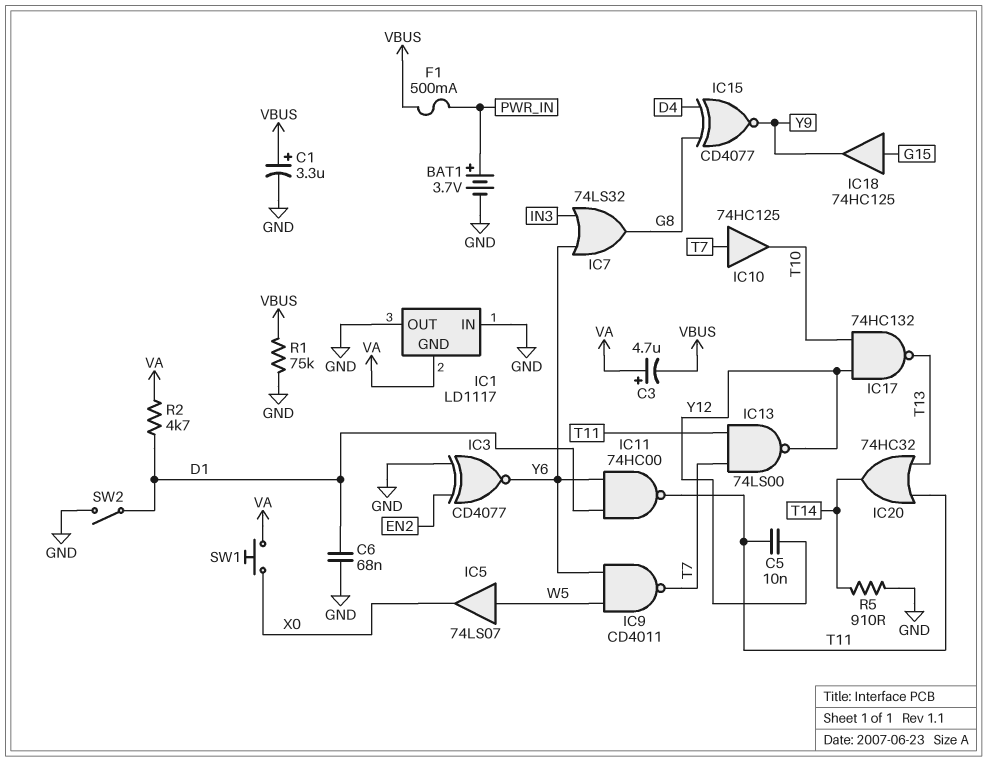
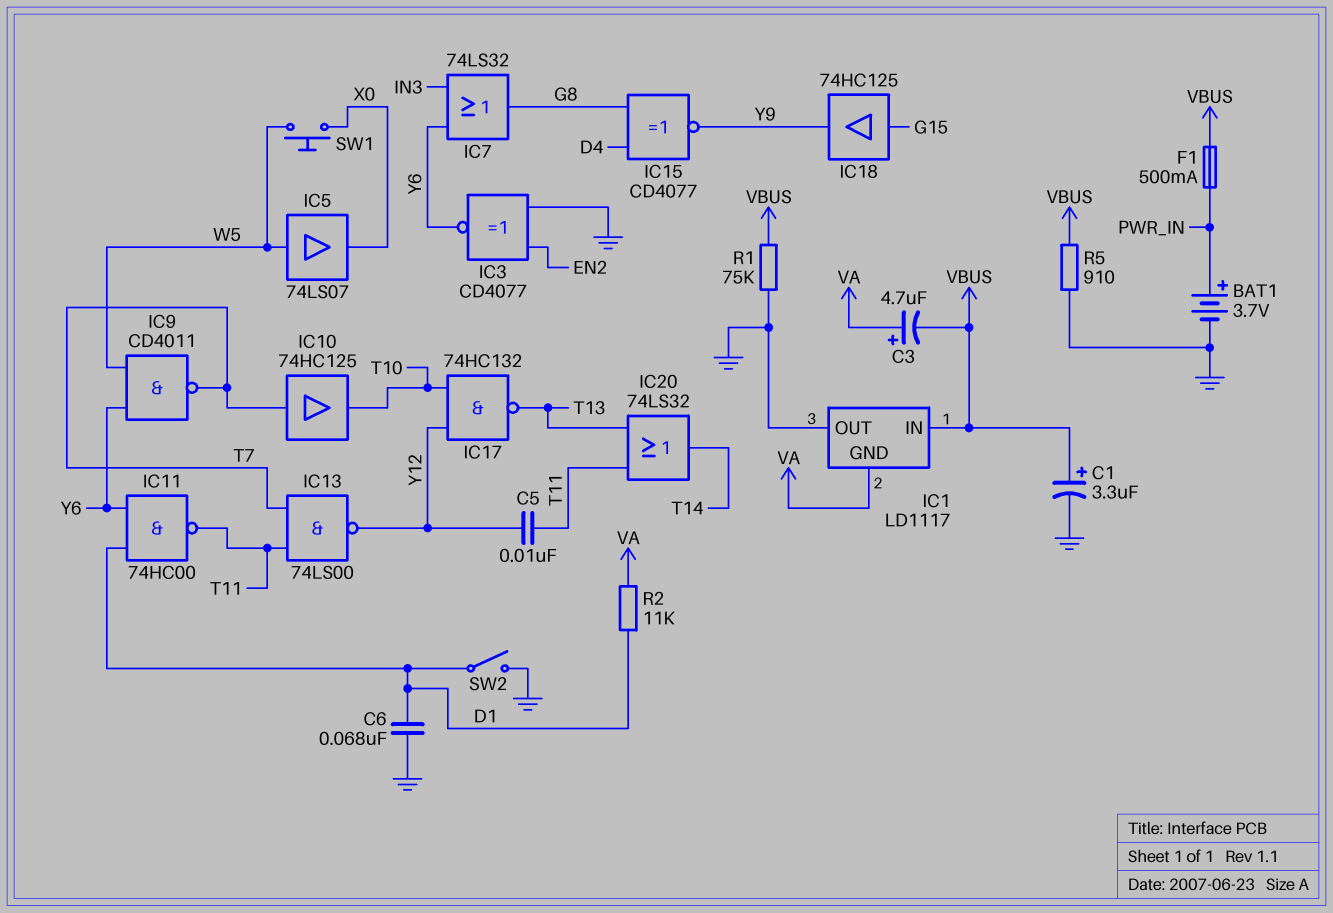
IC1 pin IN: GND -> VBUS
IC20: OR 74HC32 (in T11, in T13, out T14) -> OR 74LS32 (in T11, in T13, out T14)
R2: 4.7k (D1, VA) -> 11k (D1, VA)
R5: 910 (GND, T14) -> 910 (GND, VBUS)
SW1: button (VA, X0) -> button (W5, X0)

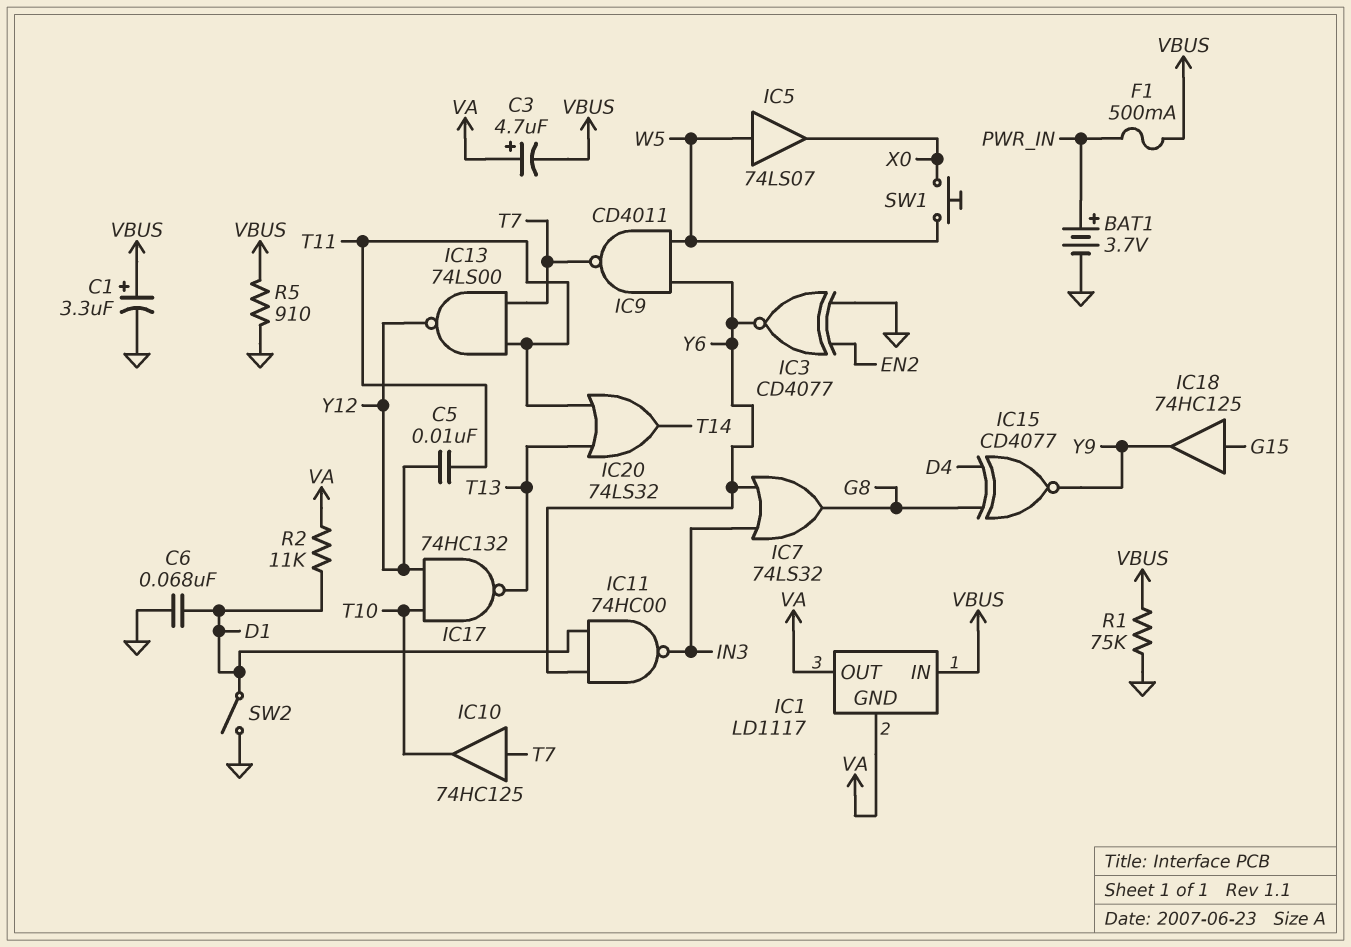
IC1 pin OUT: GND -> VA
IC11: NAND 74HC00 (in D1, in Y6, out T11) -> NAND 74HC00 (in D1, in Y6, out IN3)

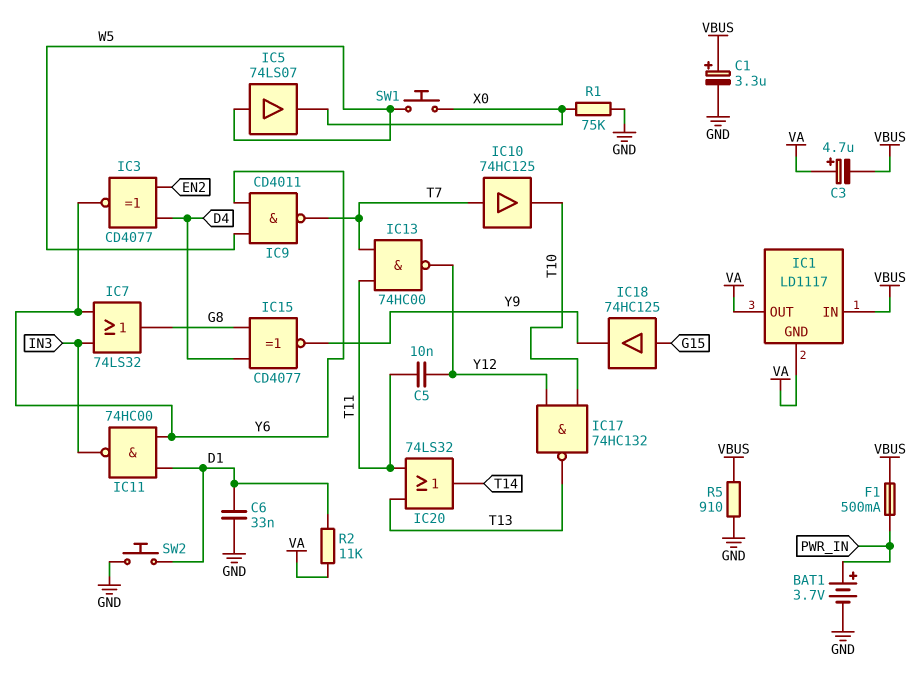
C6: 68nF (D1, GND) -> 33nF (D1, GND)
IC3: XNOR CD4077 (in EN2, in GND, out Y6) -> XNOR CD4077 (in D4, in EN2, out Y6)
IC13: NAND 74LS00 (in T7, in T11, out Y12) -> NAND 74HC00 (in T7, in T11, out Y12)
R1: 75k (GND, VBUS) -> 75k (GND, X0)
SW2: switch (D1, GND) -> button (D1, GND)

